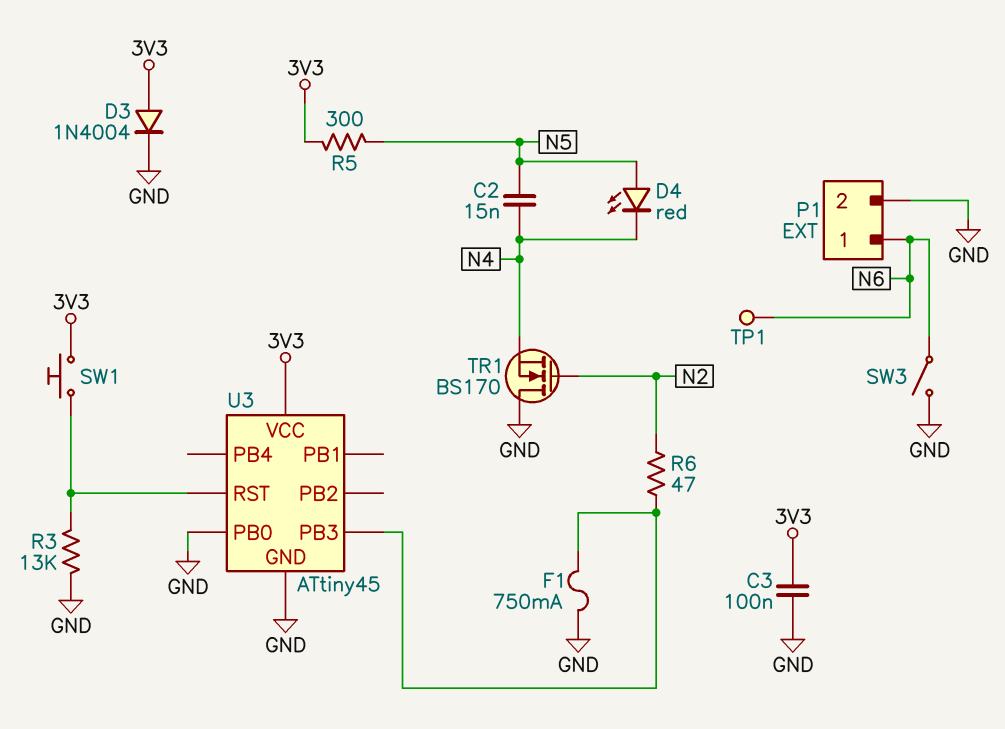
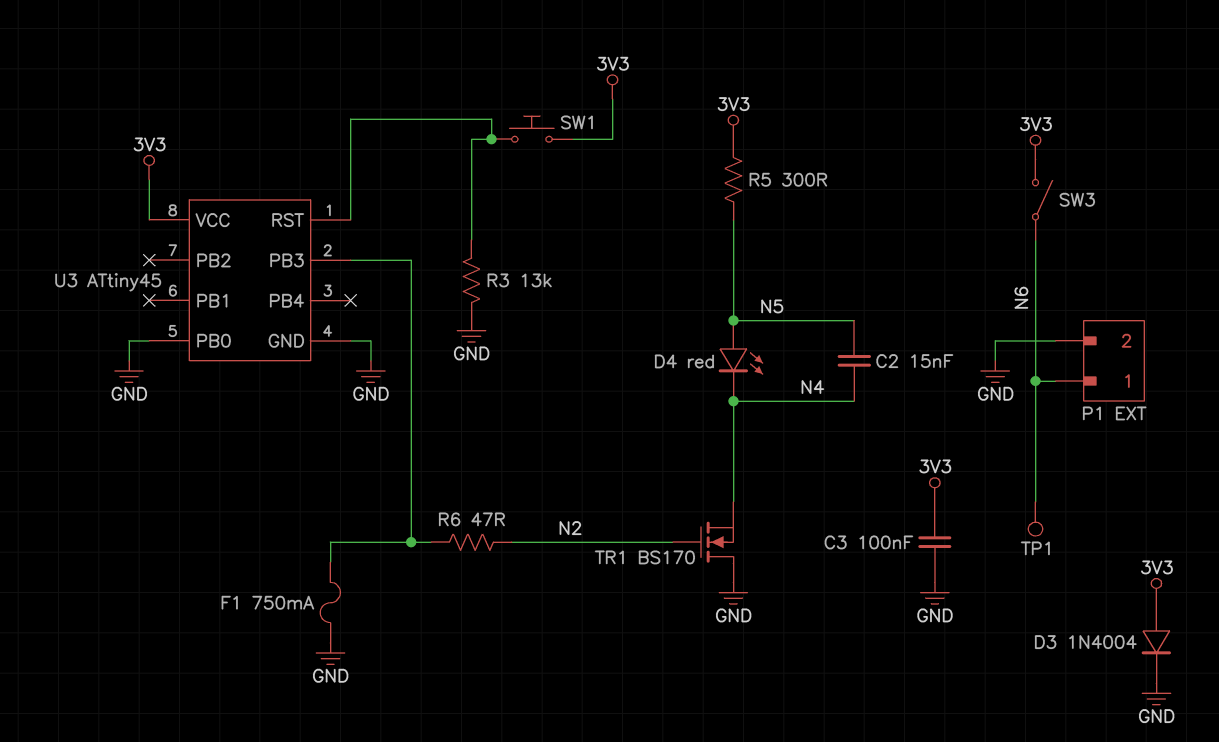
SW3: switch (GND, N6) -> switch (3V3, N6)

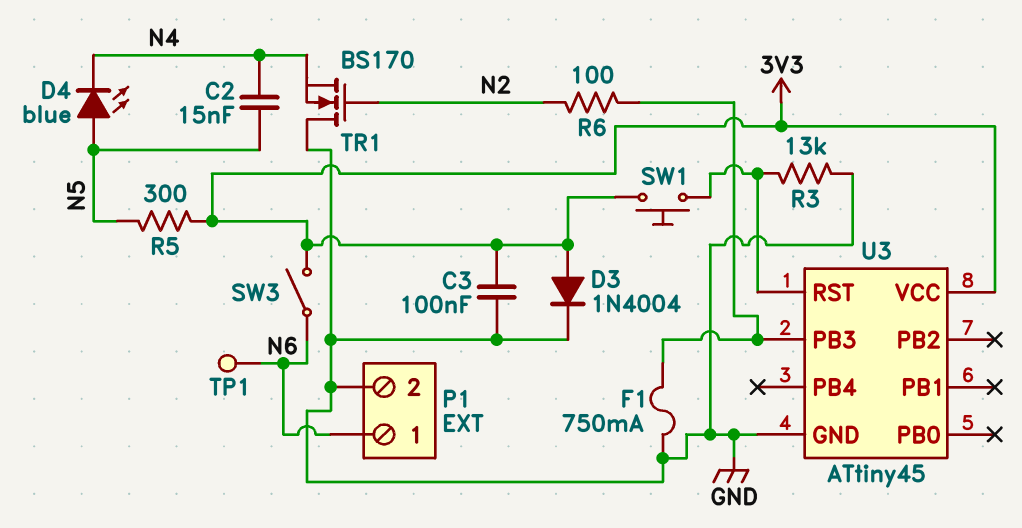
D4: LED red (A N5, K N4) -> LED blue (A N5, K N4)
R6: 47 (N2, U3/PB3) -> 100 (N2, U3/PB3)
U3 pin PB0: GND -> none

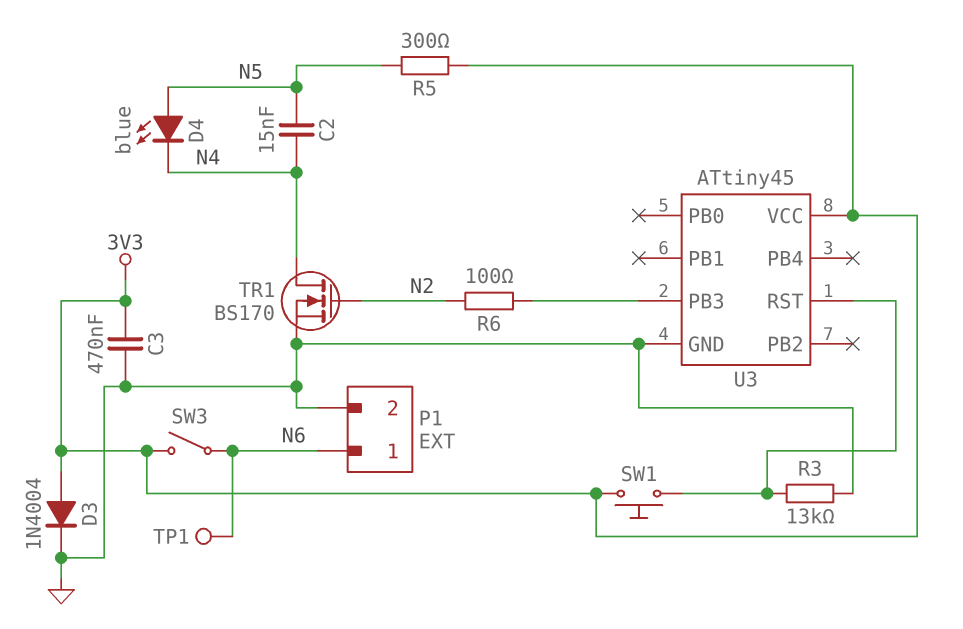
C3: 100nF (3V3, GND) -> 470nF (3V3, GND)
F1: 750mA (GND, U3/PB3) -> none
TR1: NMOS BS170 (G N2, D GND, S N4) -> NMOS BS170 (G N2, D N4, S GND)

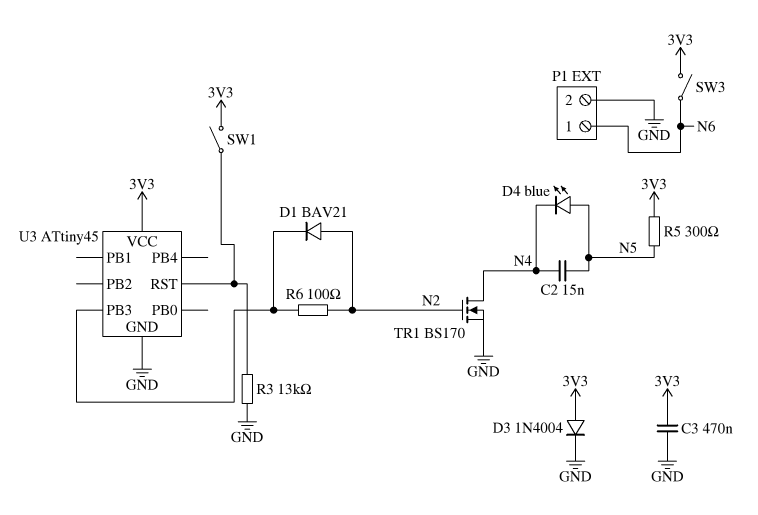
D1: none -> diode BAV21 (A N2, K U3/PB3)
SW1: button (3V3, U3/RST) -> switch (3V3, U3/RST)
TP1: test point (N6) -> none

